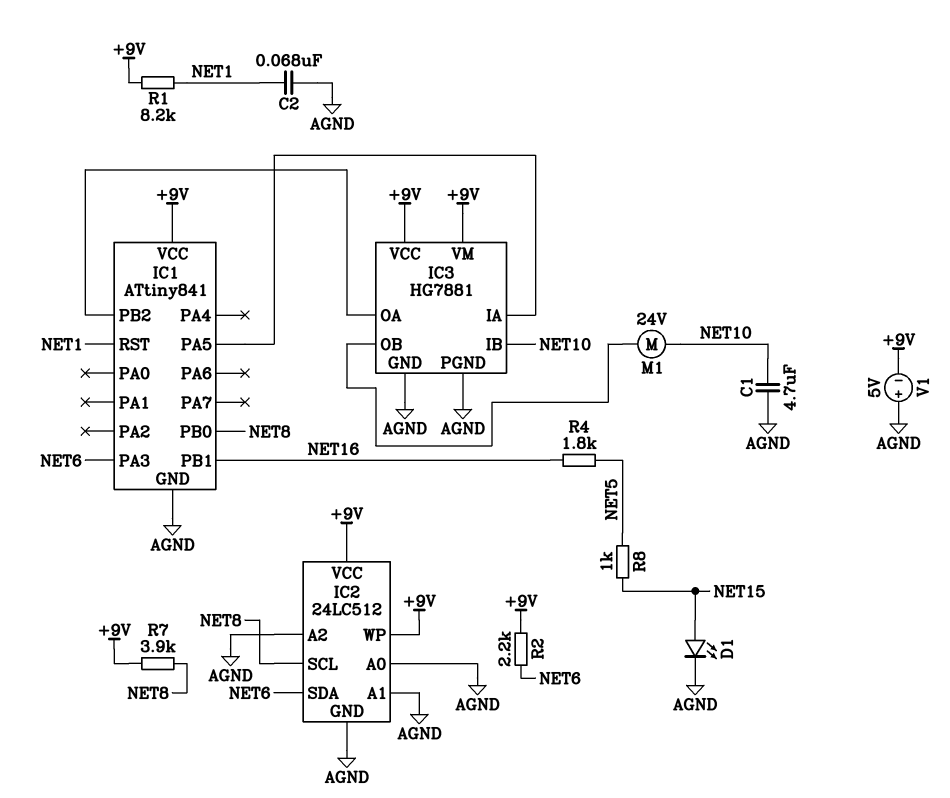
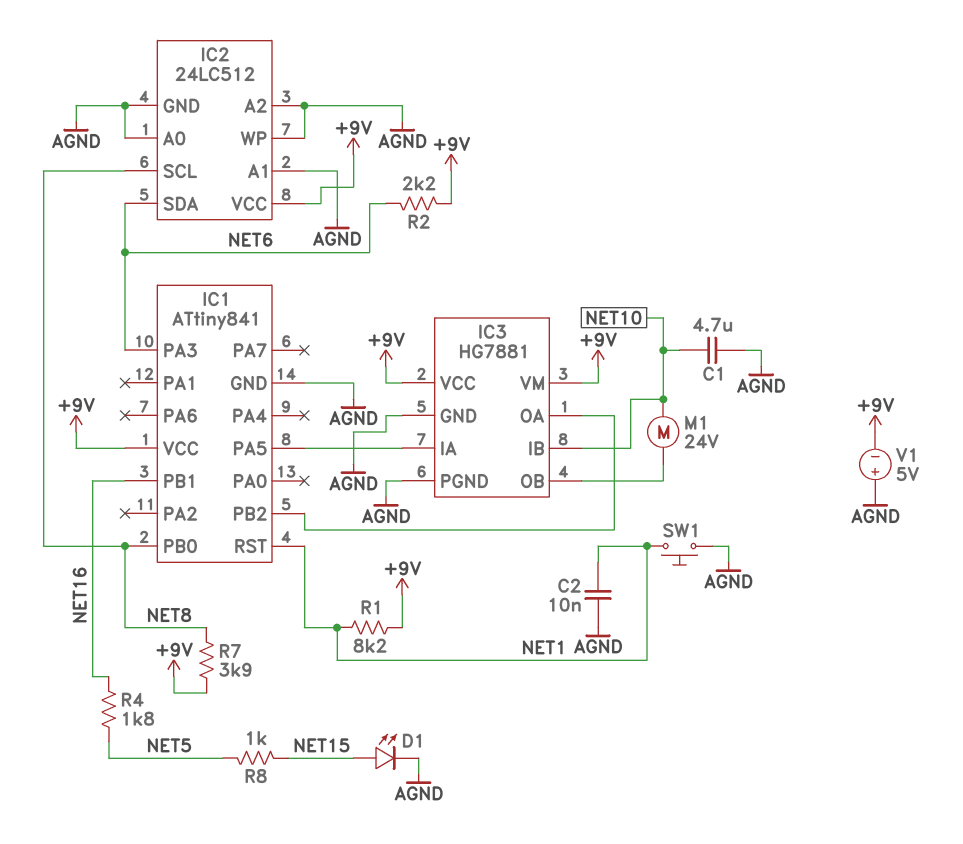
C2: 68nF (AGND, NET1) -> 10nF (AGND, NET1)
IC2 pin WP: +9V -> AGND
SW1: none -> button (AGND, NET1)

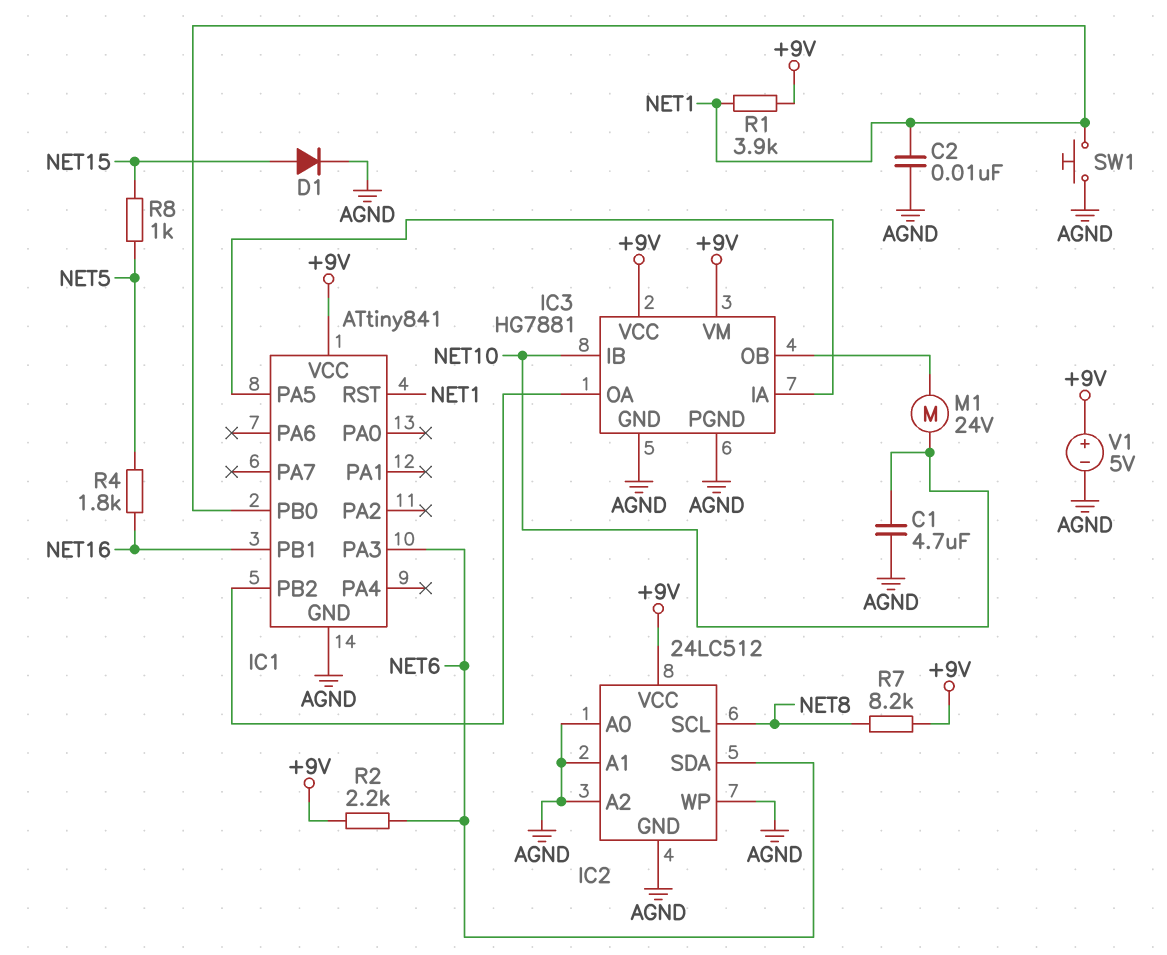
D1: LED (A NET15, K AGND) -> diode (A NET15, K AGND)
IC1 pin PB0: NET8 -> NET1
R1: 8.2k (+9V, NET1) -> 3.9k (+9V, NET1)
R7: 3.9k (+9V, NET8) -> 8.2k (+9V, NET8)
V1: 5V (plus AGND, minus +9V) -> 5V (plus +9V, minus AGND)

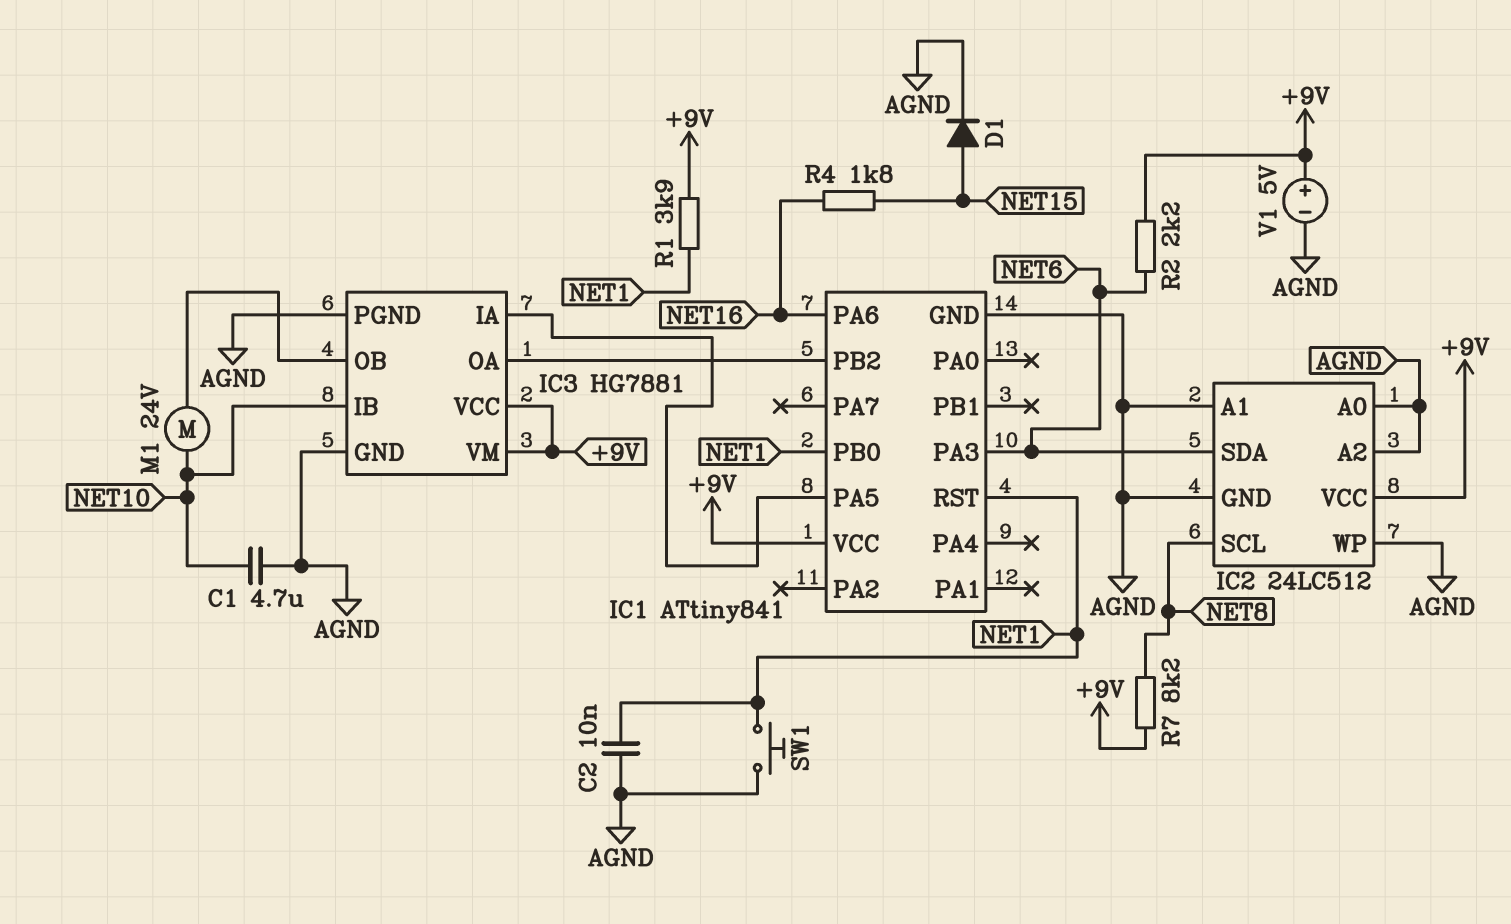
IC1 pin PA6: none -> NET16
IC1 pin PB1: NET16 -> none
R4: 1.8k (NET5, NET16) -> 1.8k (NET15, NET16)
R8: 1k (NET5, NET15) -> none

